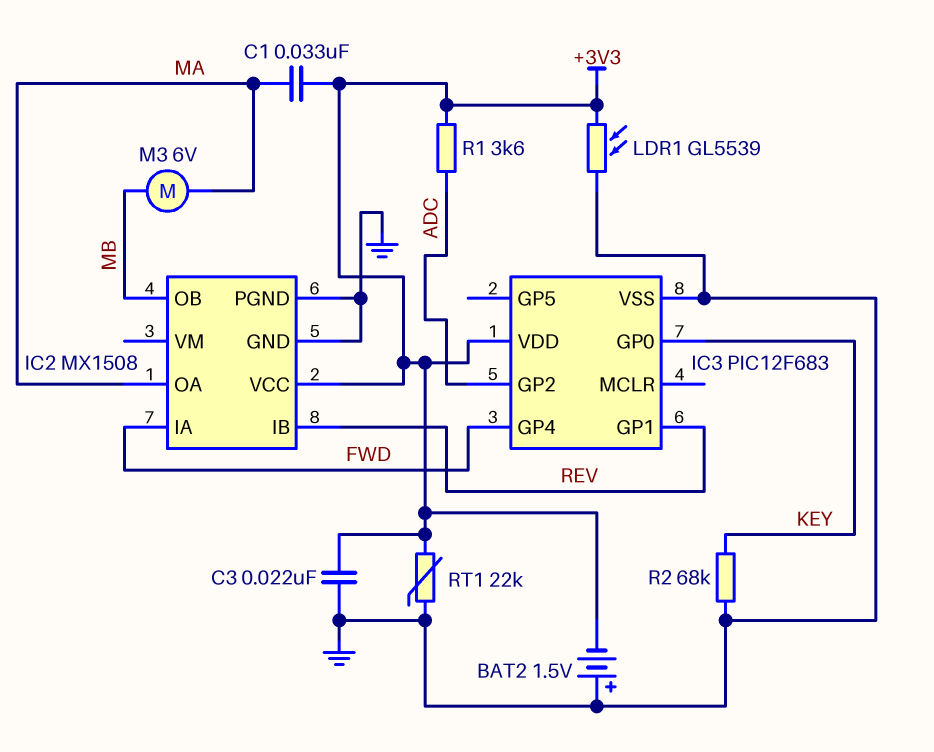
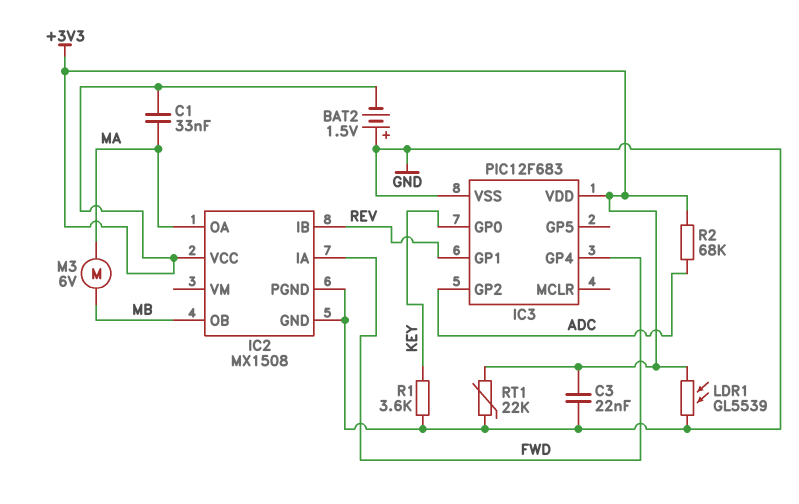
R1: 3.6k (+3V3, ADC) -> 3.6k (GND, KEY)
R2: 68k (GND, KEY) -> 68k (+3V3, ADC)

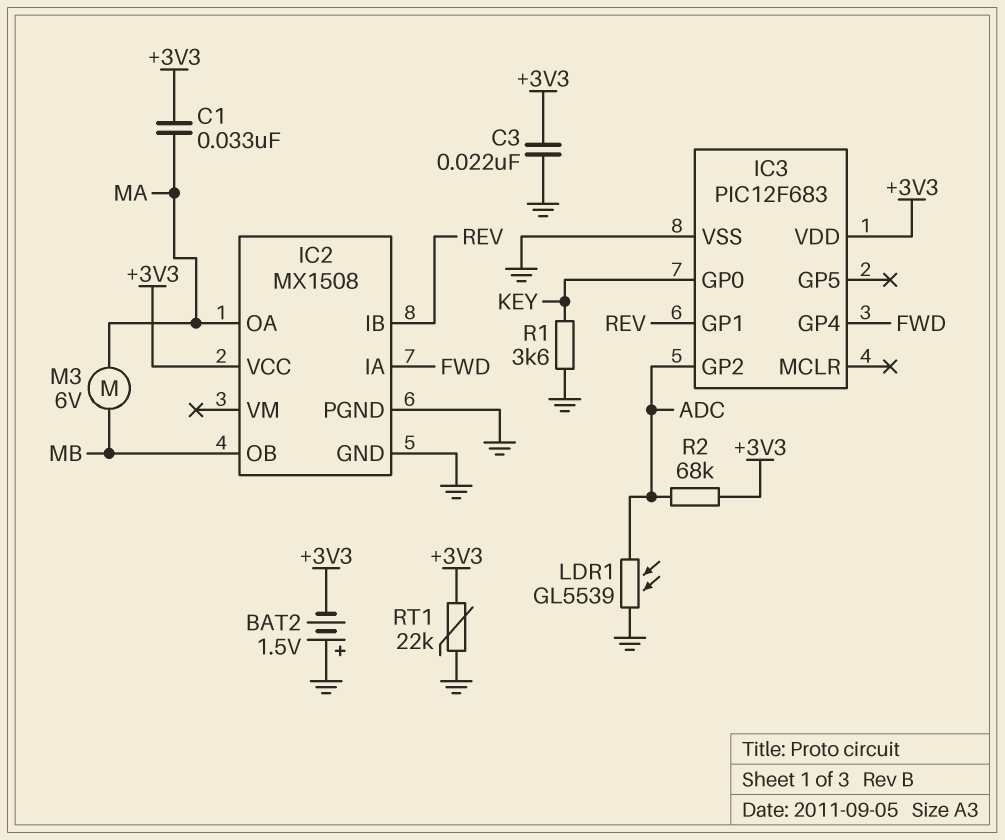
LDR1: GL5539 (+3V3, GND) -> GL5539 (ADC, GND)

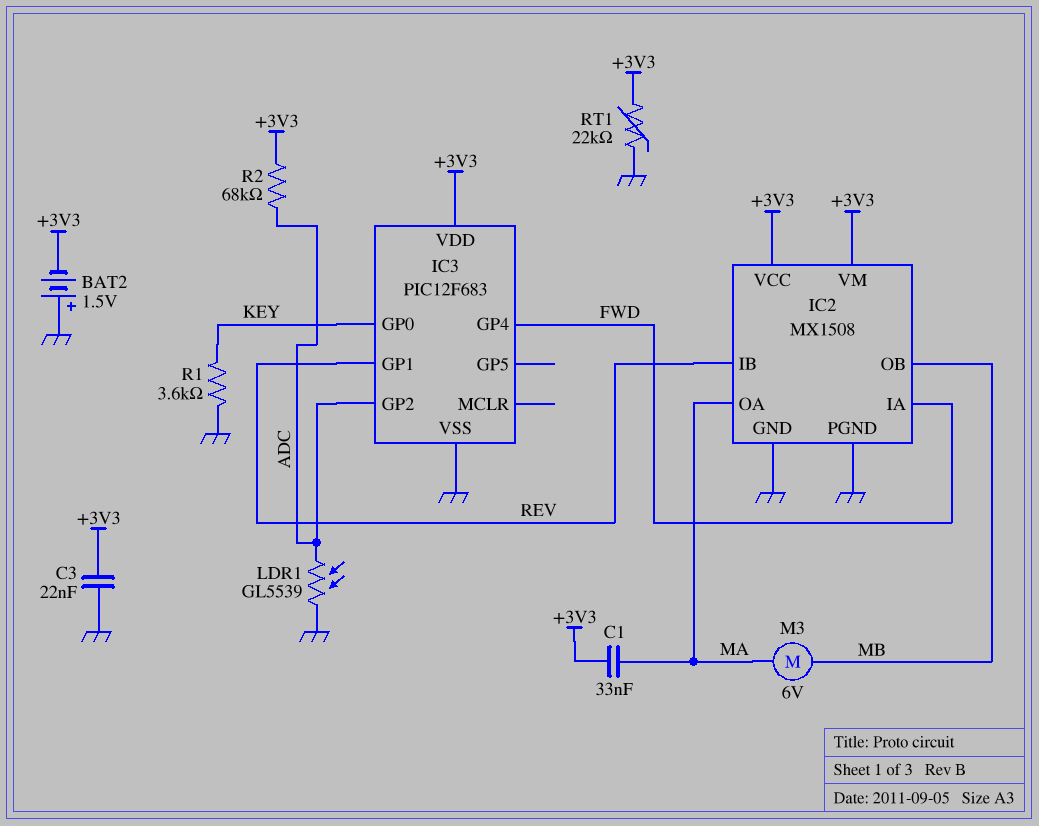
IC2 pin VM: none -> +3V3

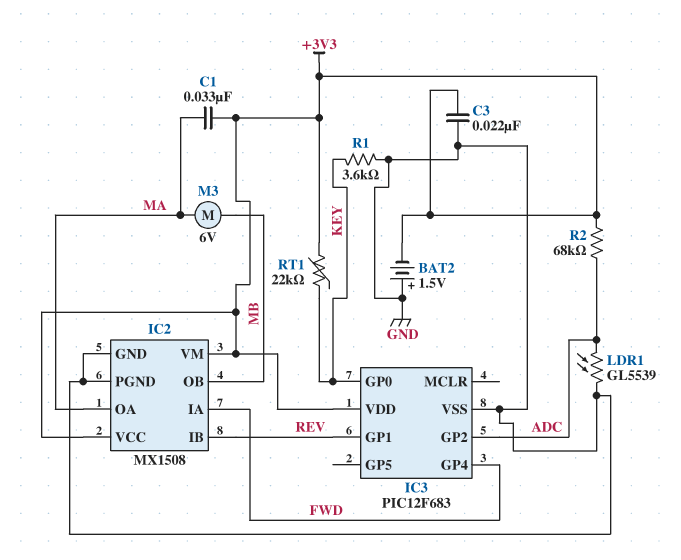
RT1: 22k (+3V3, GND) -> 22k (+3V3, KEY)

